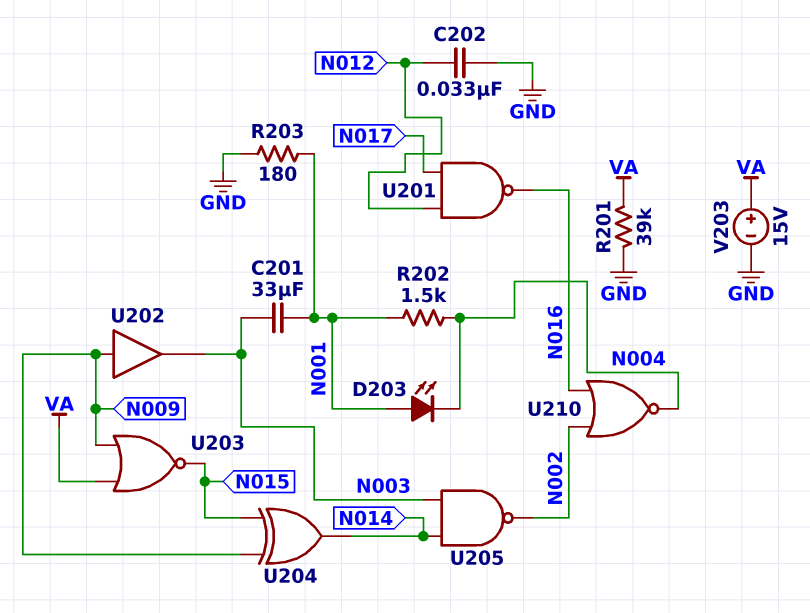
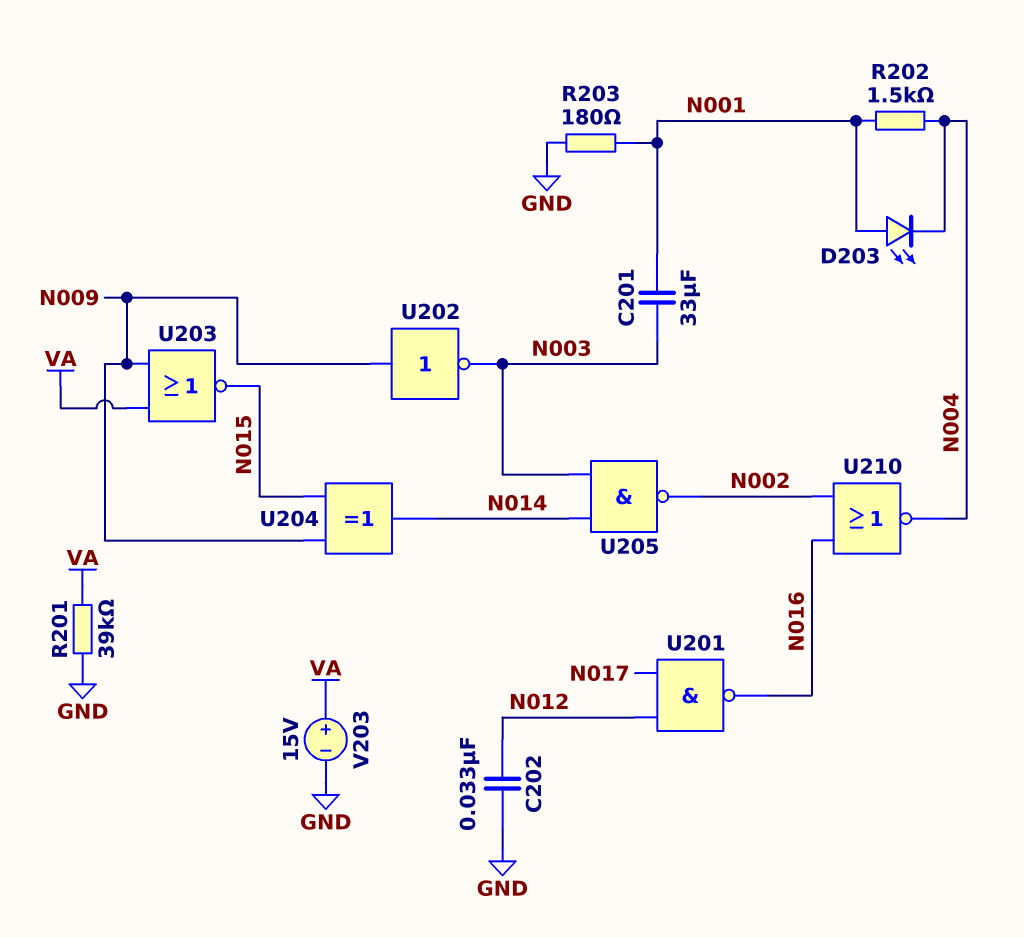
U202: buffer (in N009, out N003) -> NOT (in N009, out N003)

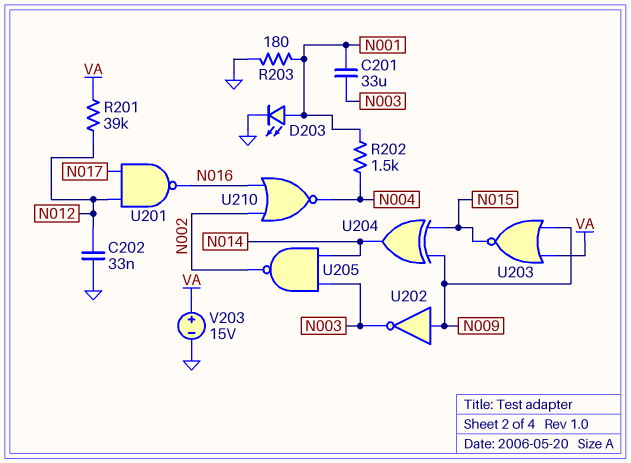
D203: LED (A N001, K N004) -> LED (A N001, K GND)
R201: 39k (GND, VA) -> 39k (N012, VA)

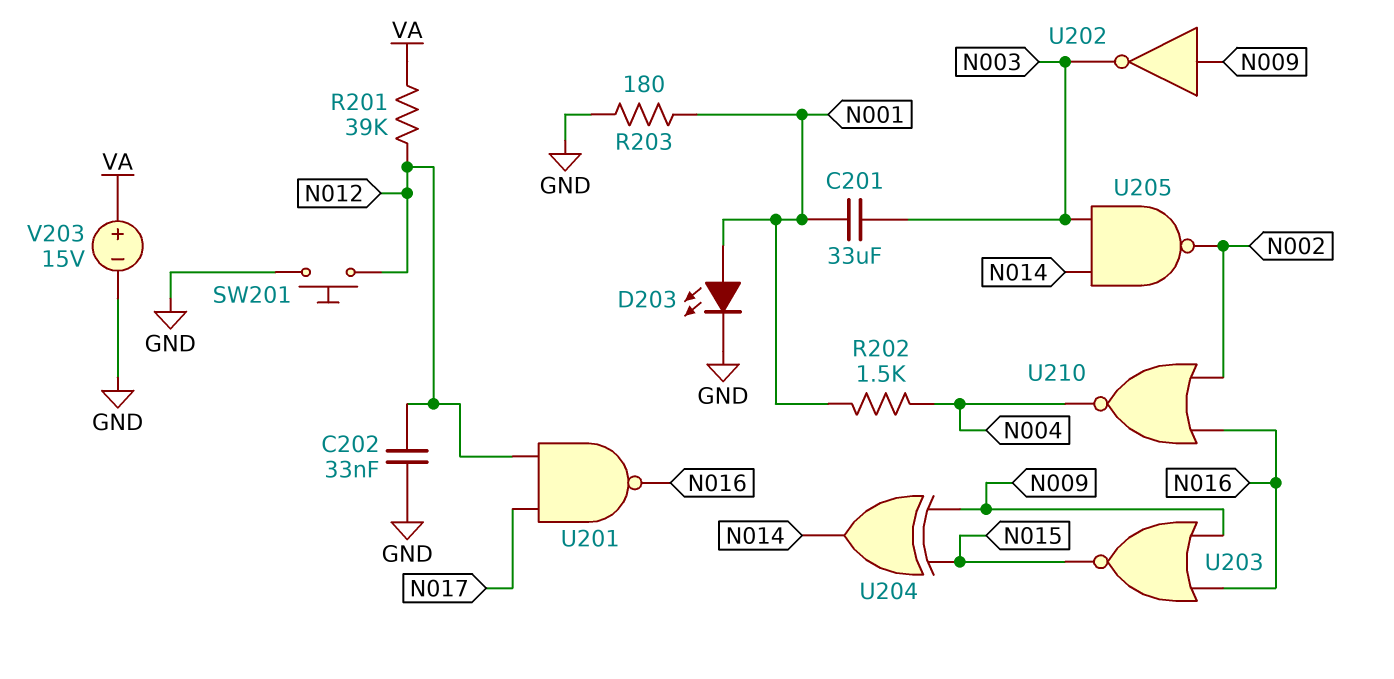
SW201: none -> button (GND, N012)
U203: NOR (in N009, in VA, out N015) -> NOR (in N009, in N016, out N015)

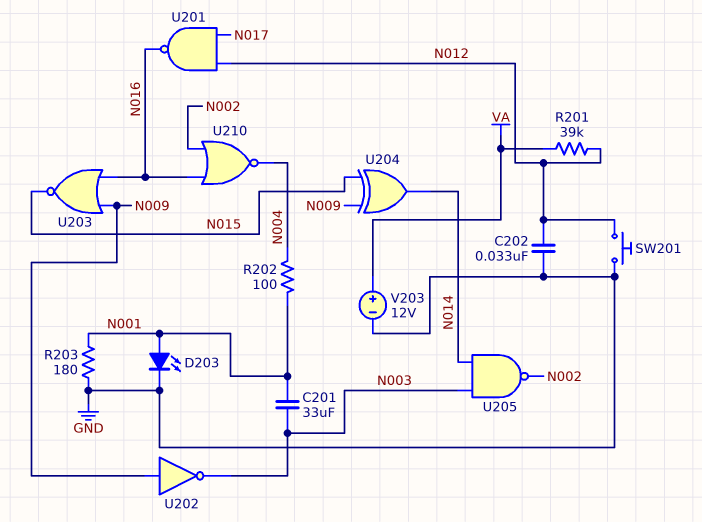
R202: 1.5k (N001, N004) -> 100 (N001, N004)
V203: 15V (plus VA, minus GND) -> 12V (plus VA, minus GND)

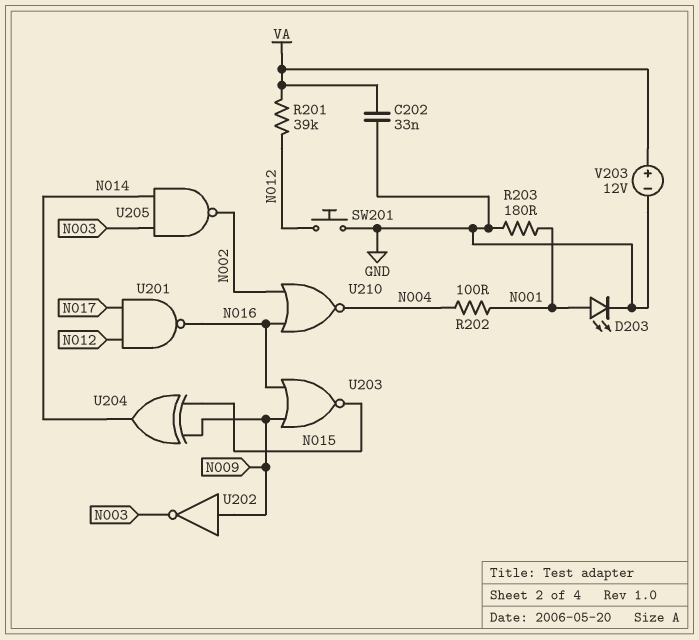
C201: 33uF (N001, N003) -> none
C202: 33nF (GND, N012) -> 33nF (GND, VA)

